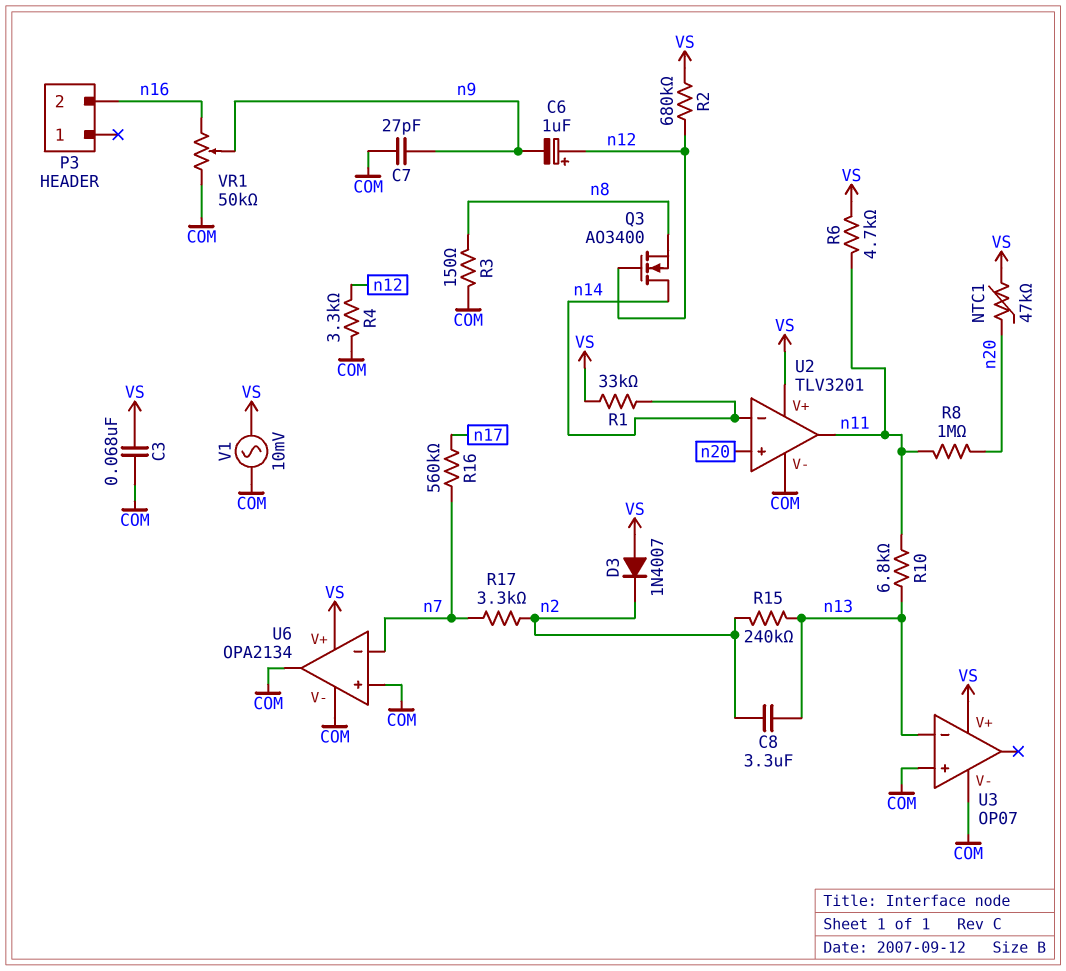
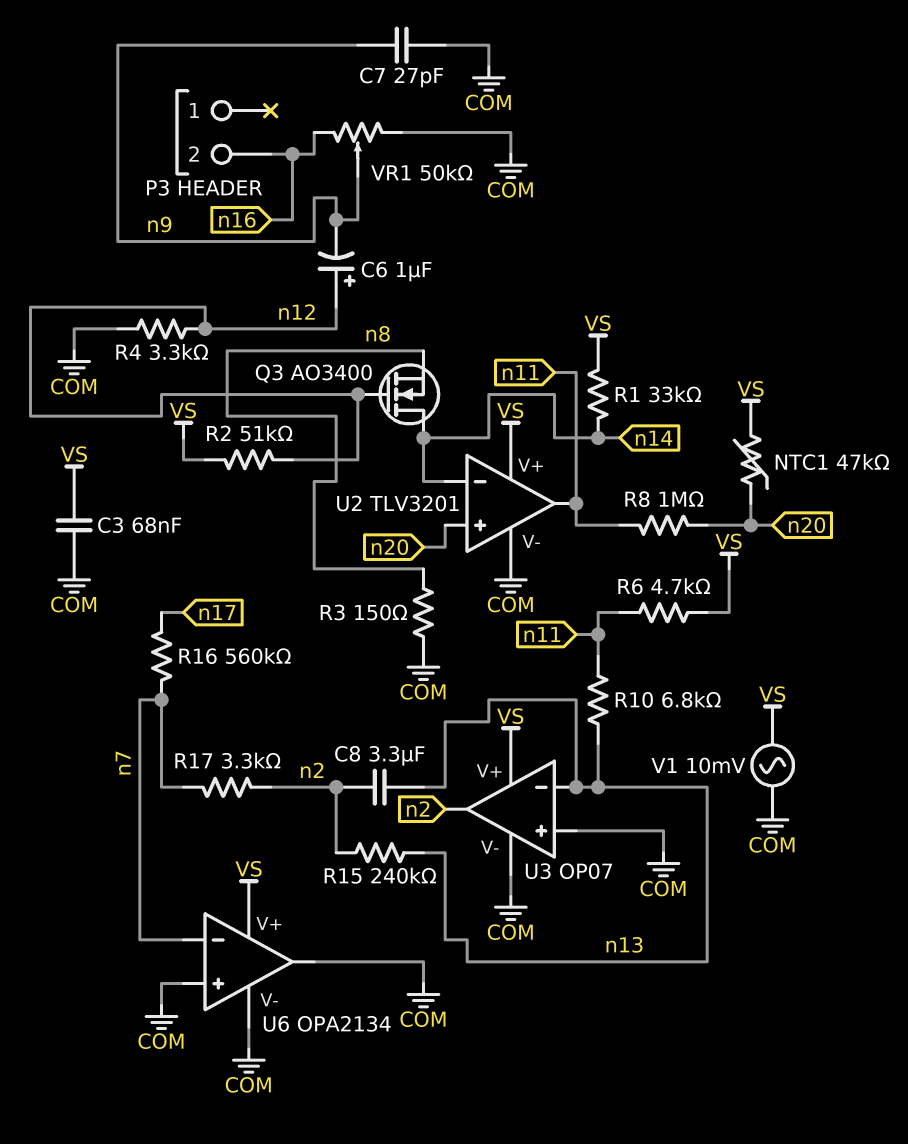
D3: diode 1N4007 (A VS, K n2) -> none
R2: 680k (VS, n12) -> 51k (VS, n12)
U3 pin out: none -> n2

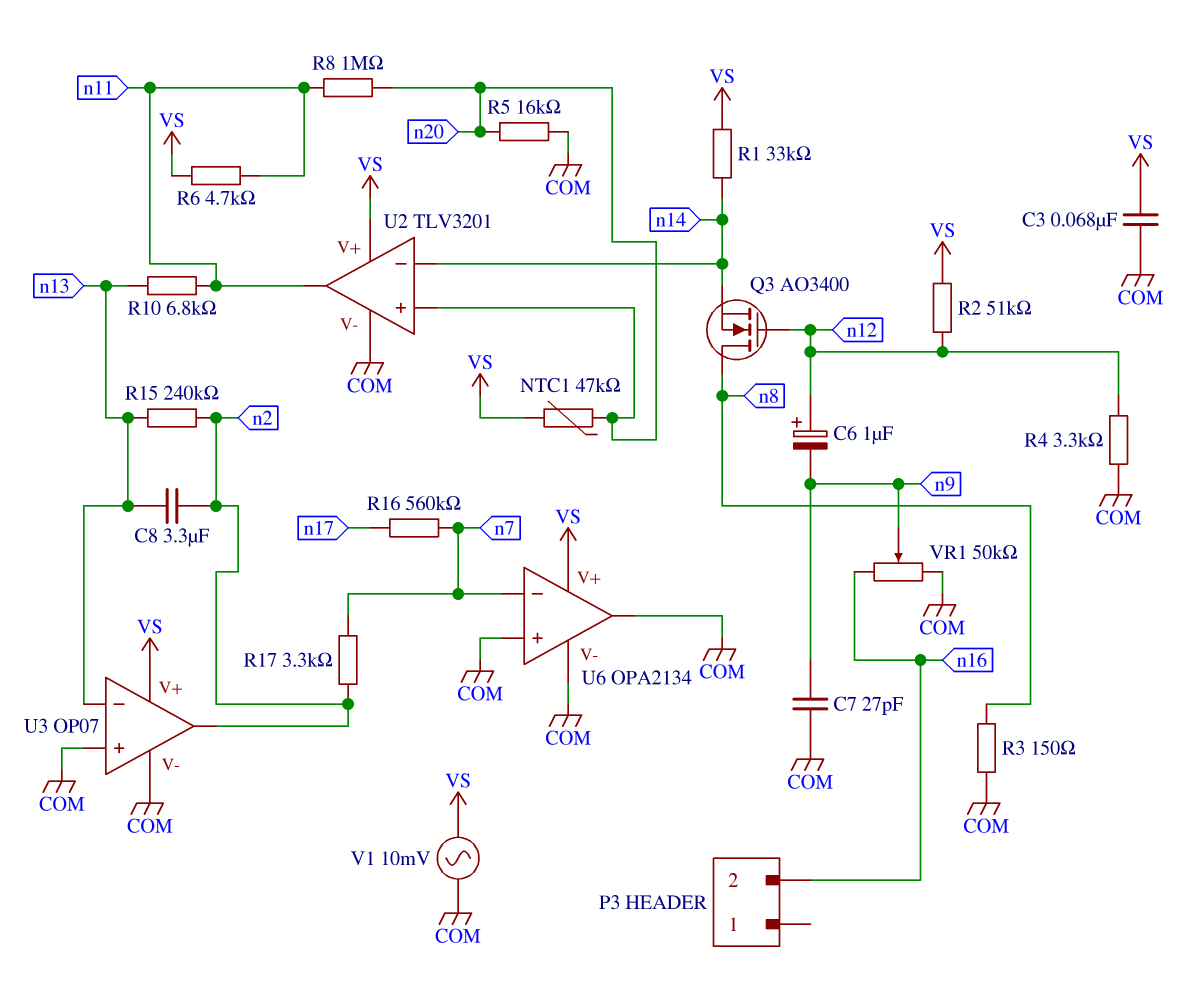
Q3: NMOS AO3400 (G n12, D n14, S n8) -> NMOS AO3400 (G n12, D n8, S n14)
R5: none -> 16k (COM, n20)

